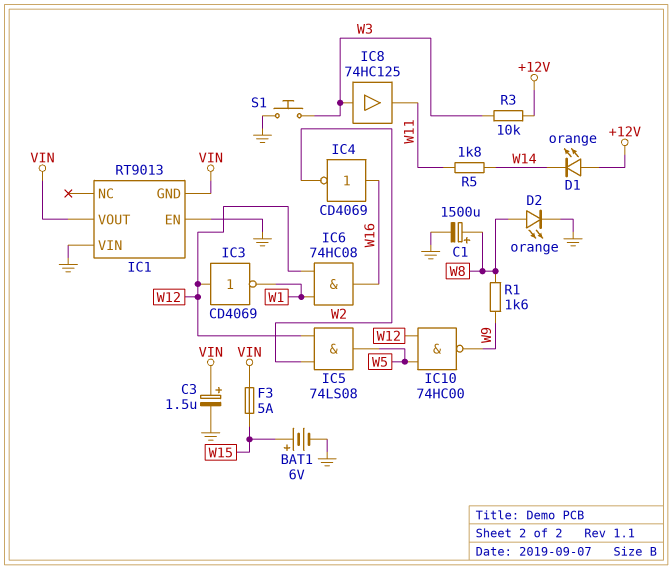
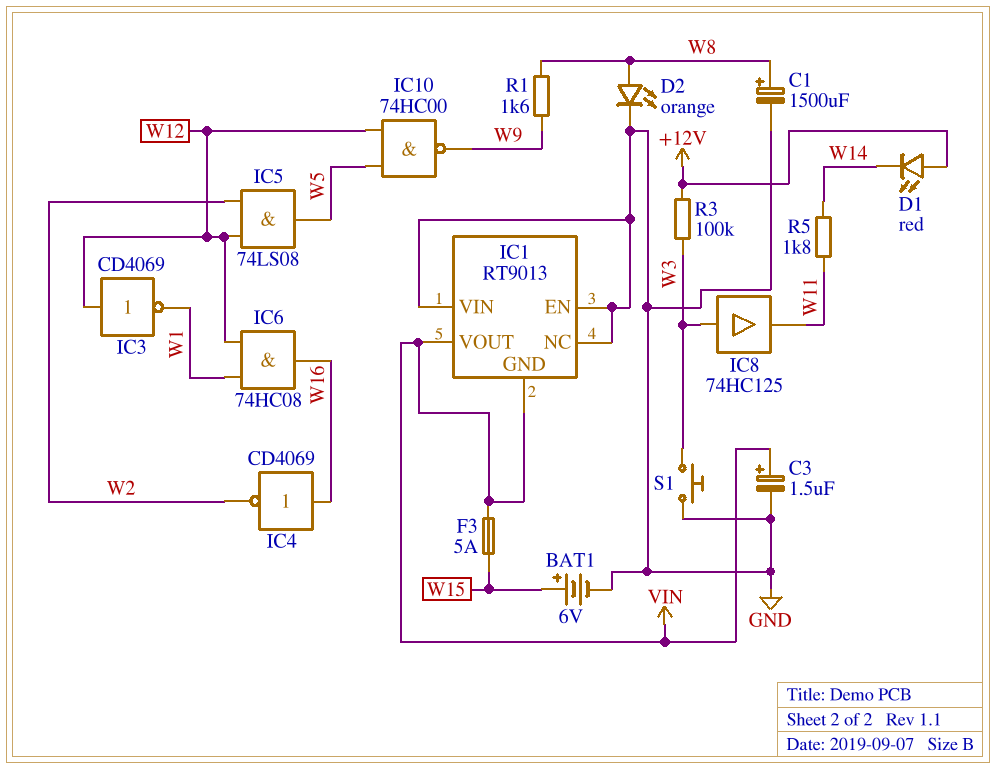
D1: LED orange (A +12V, K W14) -> LED red (A +12V, K W14)
IC1 pin NC: none -> GND
R3: 10k (+12V, W3) -> 100k (+12V, W3)

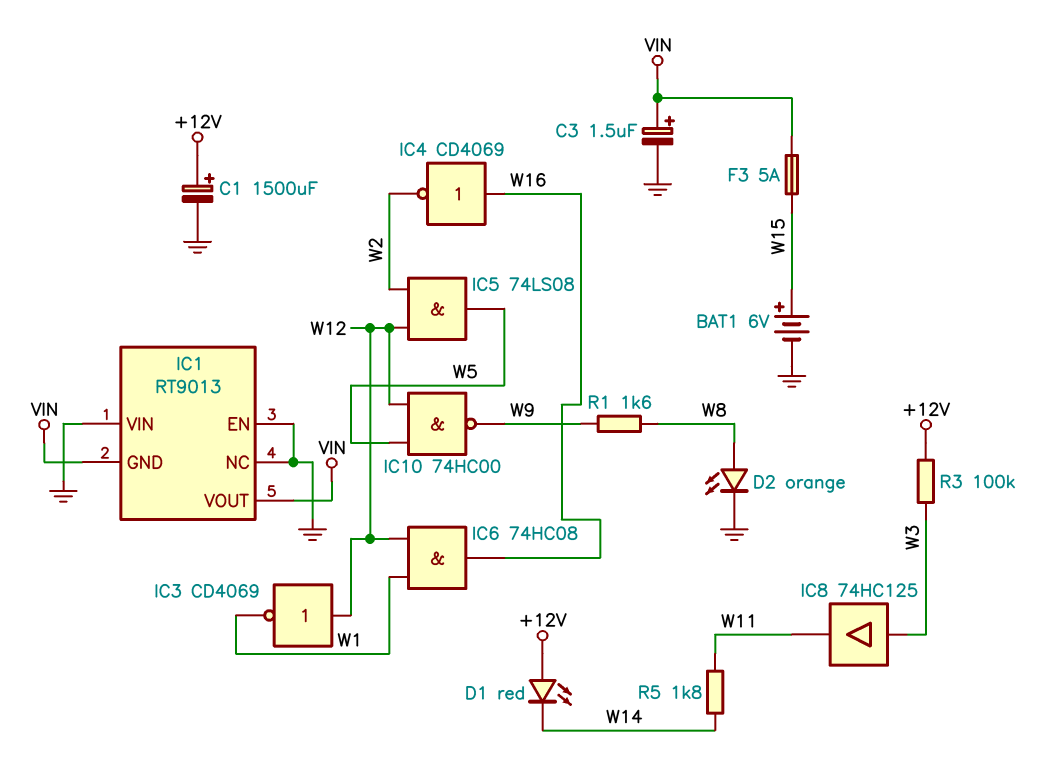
C1: 1500uF (plus W8, minus GND) -> 1500uF (plus +12V, minus GND)
S1: button (GND, W3) -> none

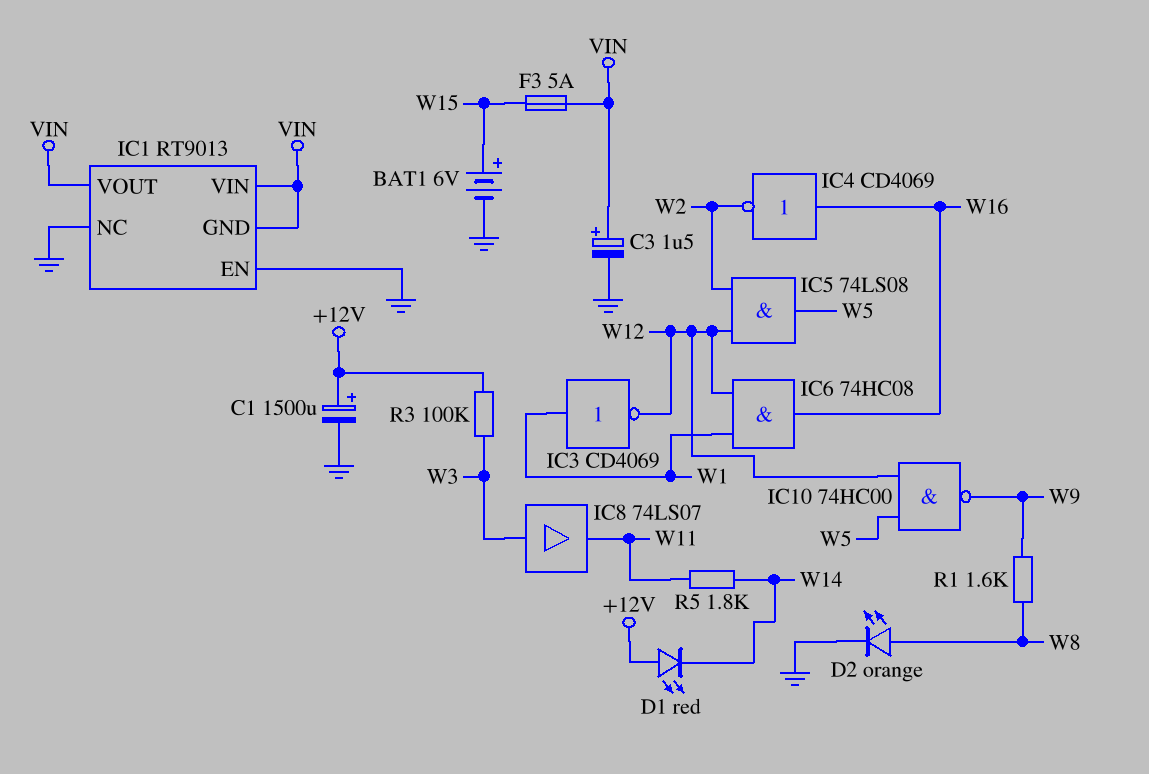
IC1 pin VIN: GND -> VIN
IC3: NOT CD4069 (in W12, out W1) -> NOT CD4069 (in W1, out W12)
IC8: buffer 74HC125 (in W3, out W11) -> buffer 74LS07 (in W3, out W11)

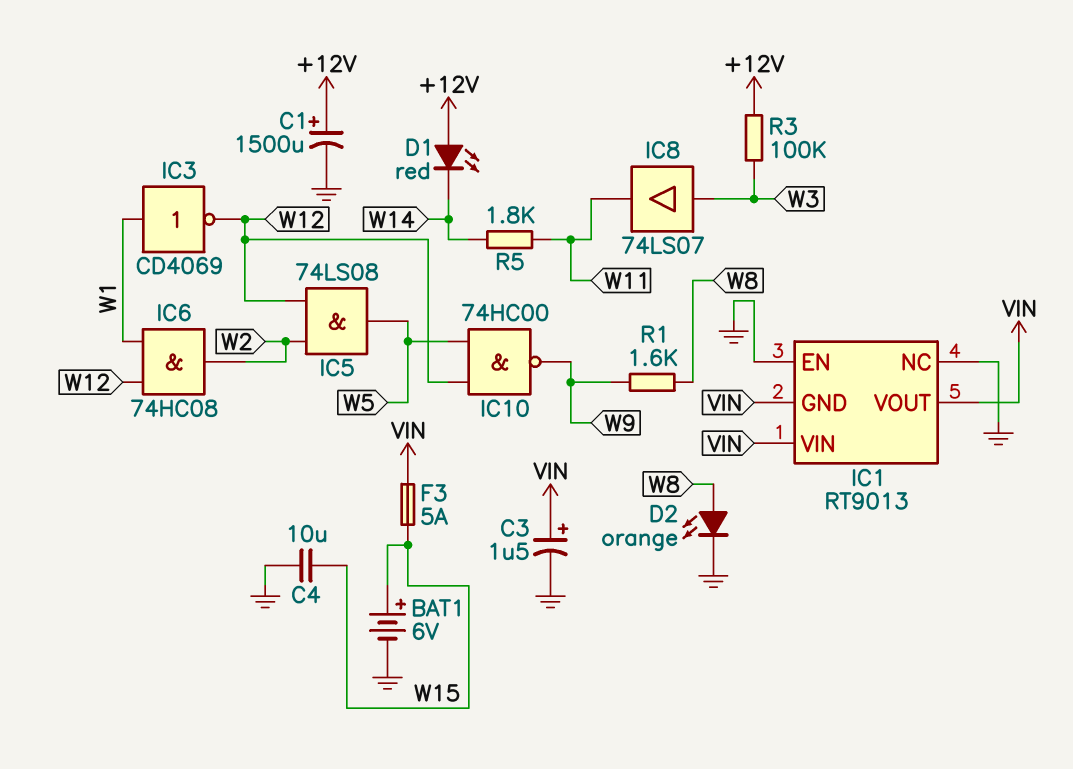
C4: none -> 10uF (GND, W15)
IC4: NOT CD4069 (in W16, out W2) -> none
IC6: AND 74HC08 (in W1, in W12, out W16) -> AND 74HC08 (in W1, in W12, out W2)

